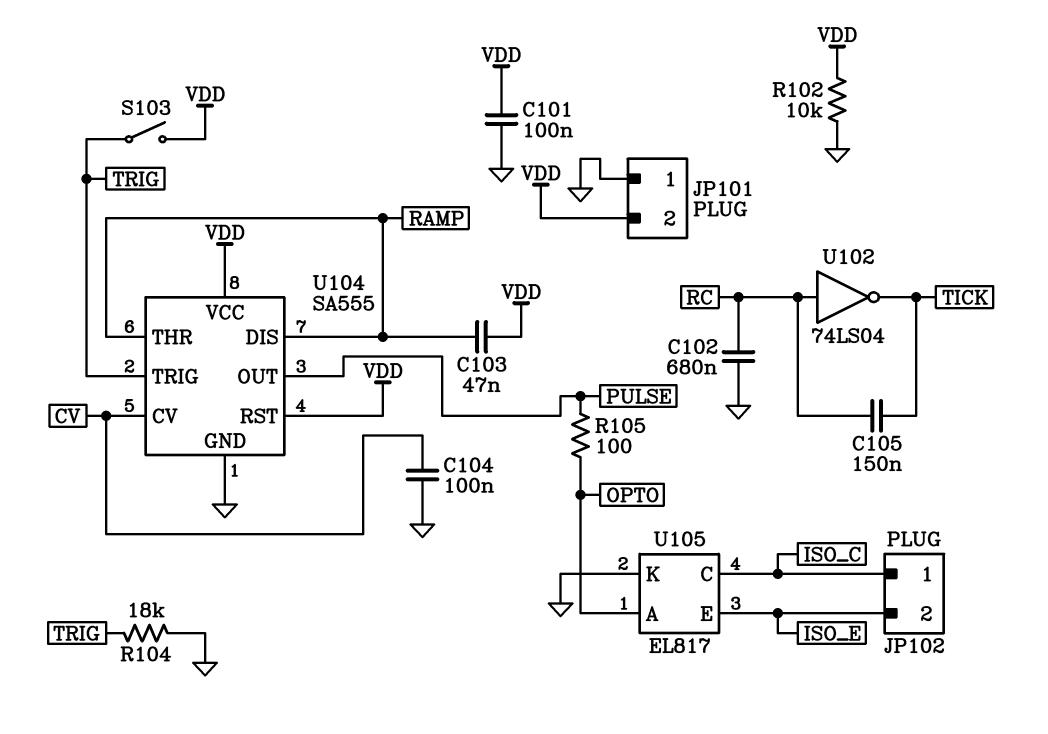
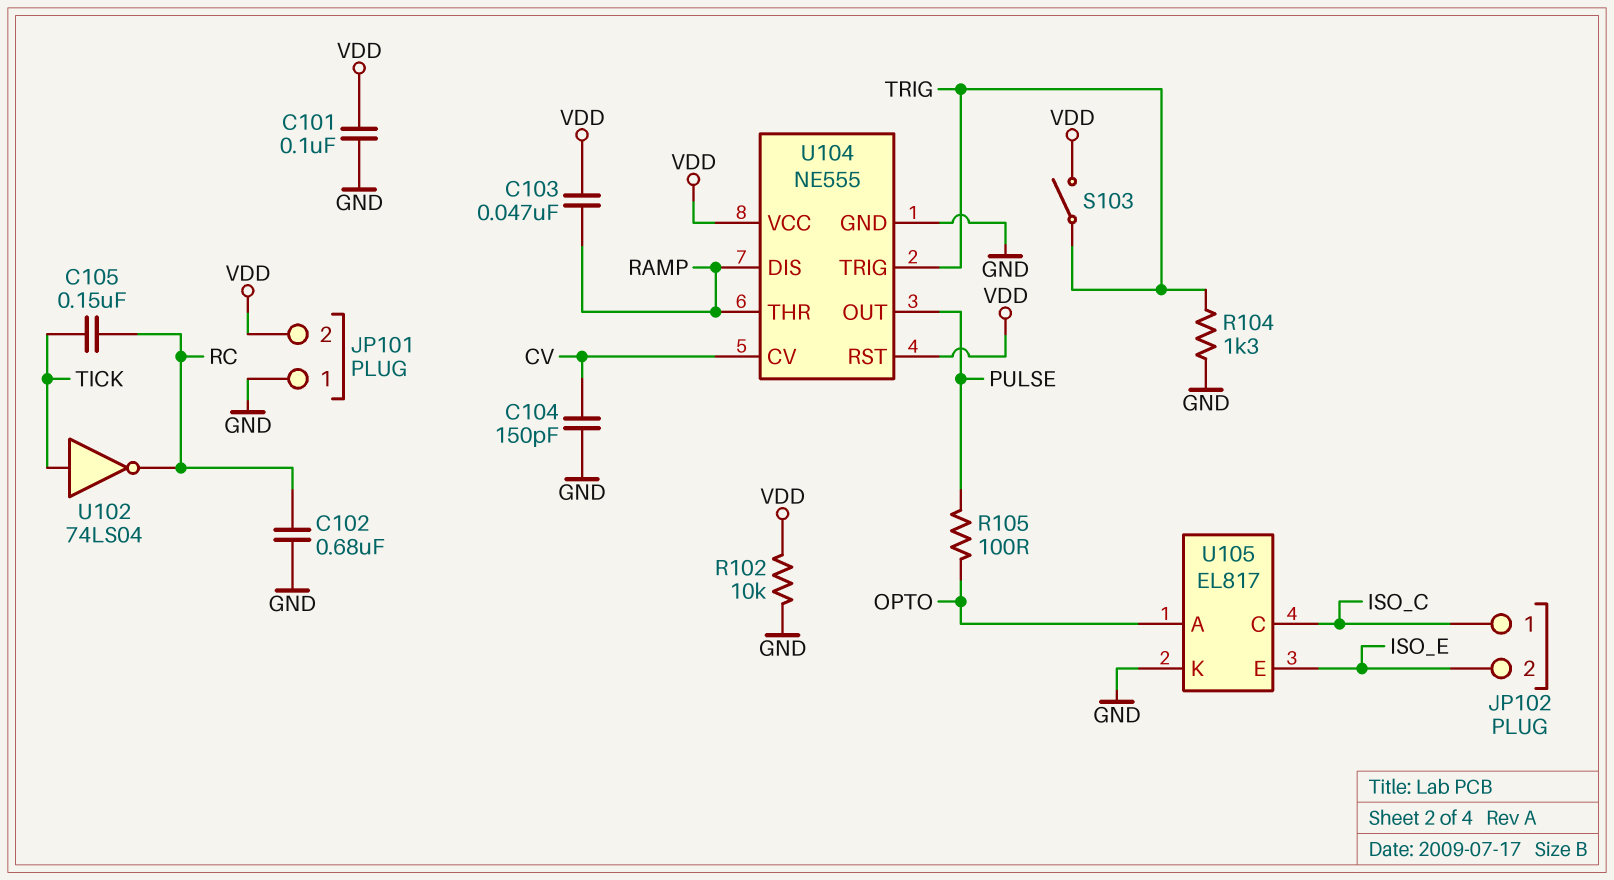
C104: 100nF (CV, GND) -> 150pF (CV, GND)
R104: 18k (GND, TRIG) -> 1.3k (GND, TRIG)
U102: NOT 74LS04 (in RC, out TICK) -> NOT 74LS04 (in TICK, out RC)
U104: SA555 -> NE555

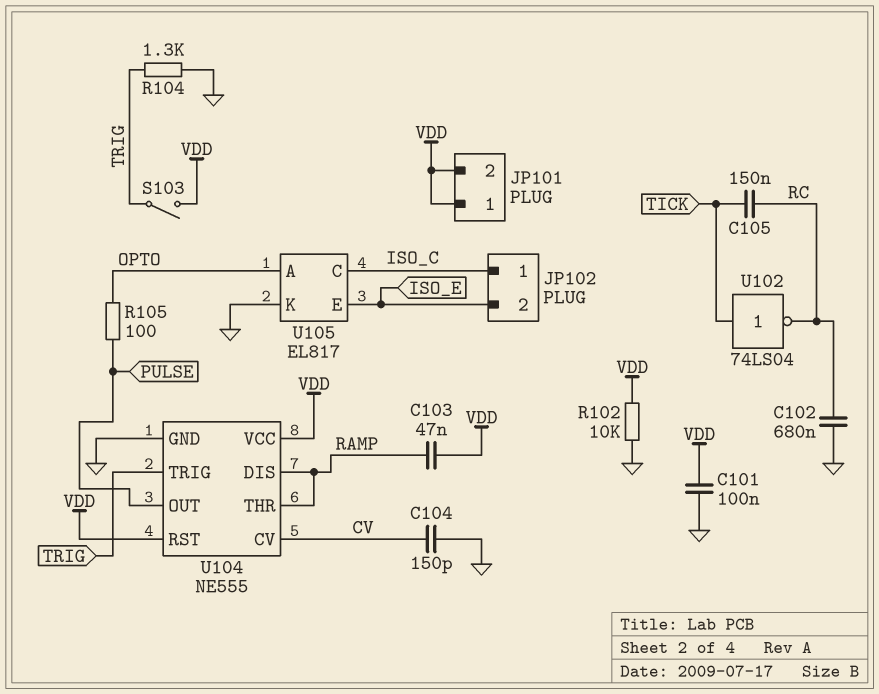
JP101 pin 1: GND -> VDD

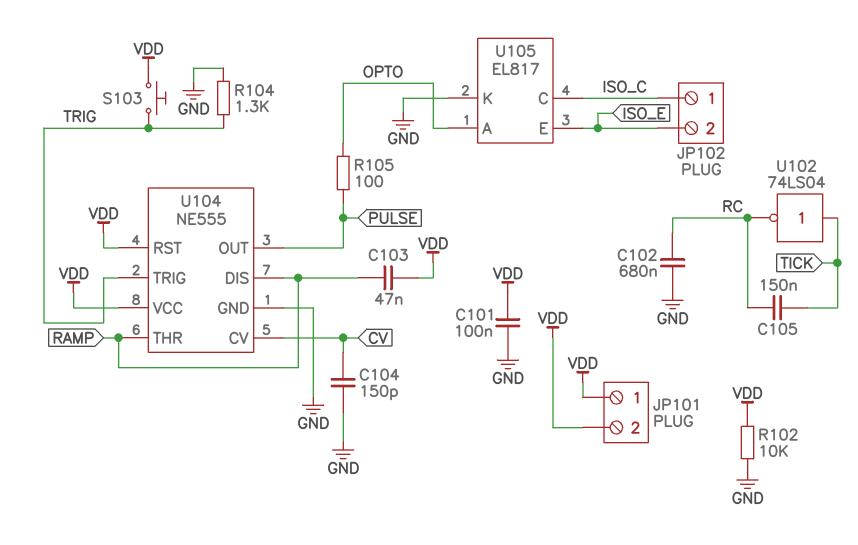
S103: switch (TRIG, VDD) -> button (TRIG, VDD)

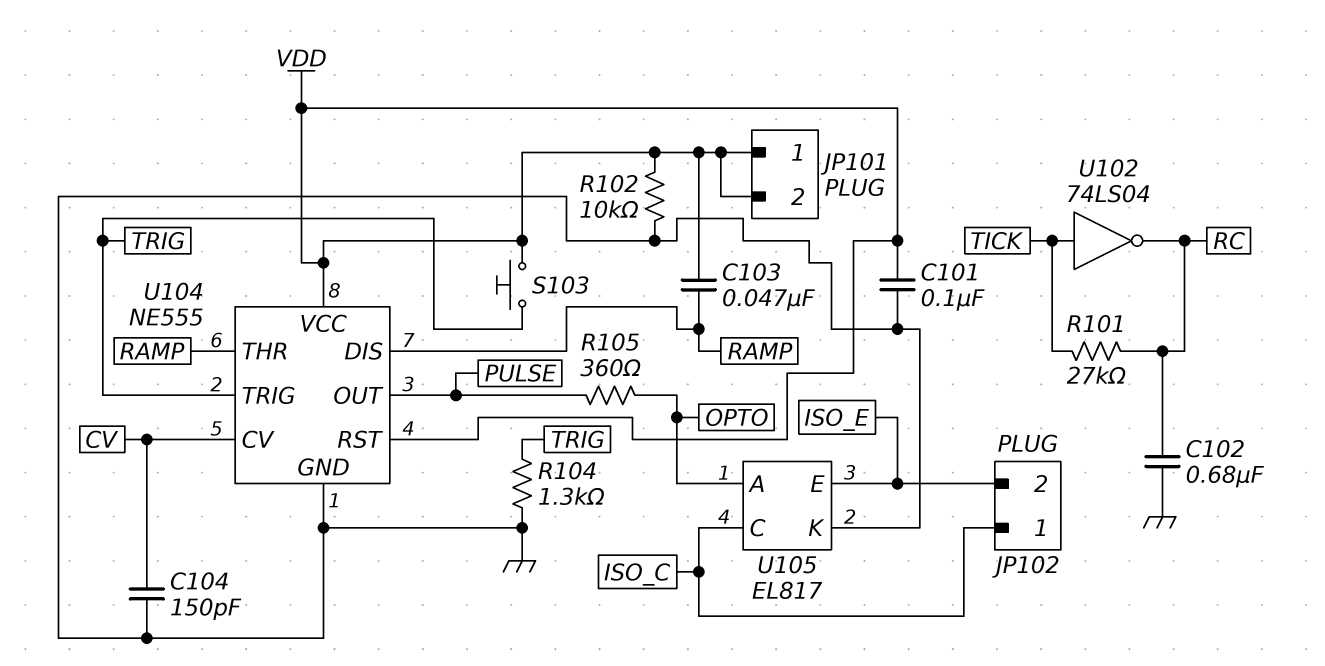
C105: 150nF (RC, TICK) -> none
R101: none -> 27k (RC, TICK)
R105: 100 (OPTO, PULSE) -> 360 (OPTO, PULSE)

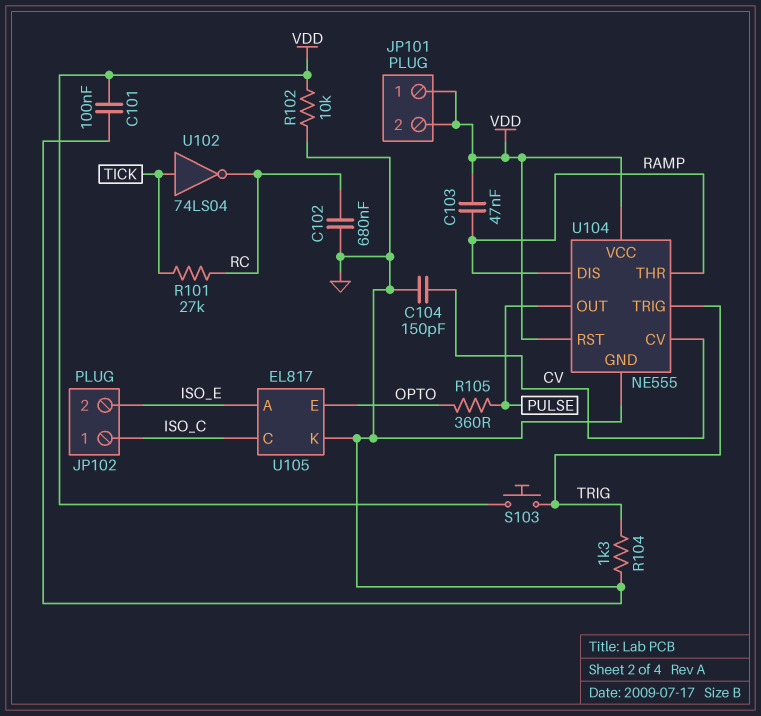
U105 pin A: OPTO -> ISO_E
U105 pin E: ISO_E -> OPTO

